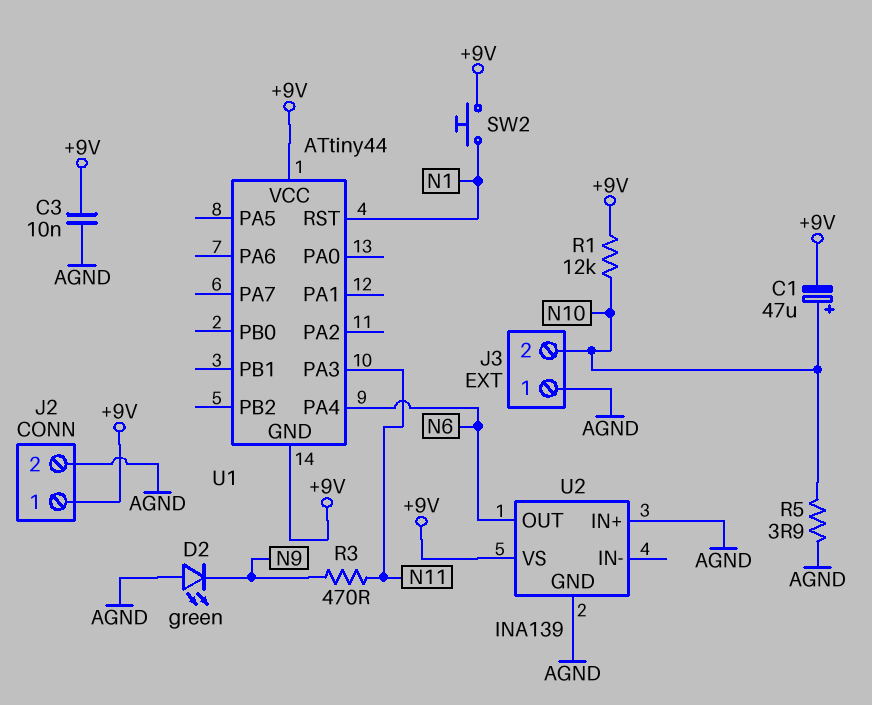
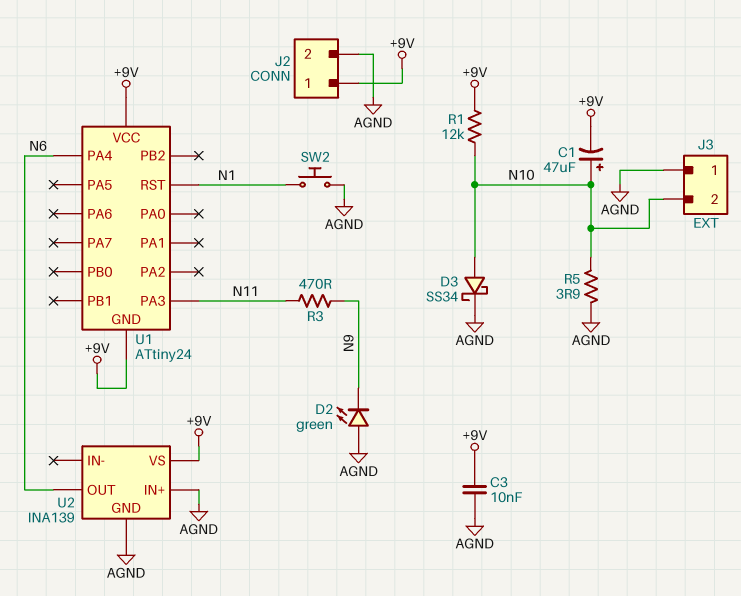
D3: none -> schottky SS34 (A N10, K AGND)
SW2: button (+9V, N1) -> button (AGND, N1)
U1: ATtiny44 -> ATtiny24

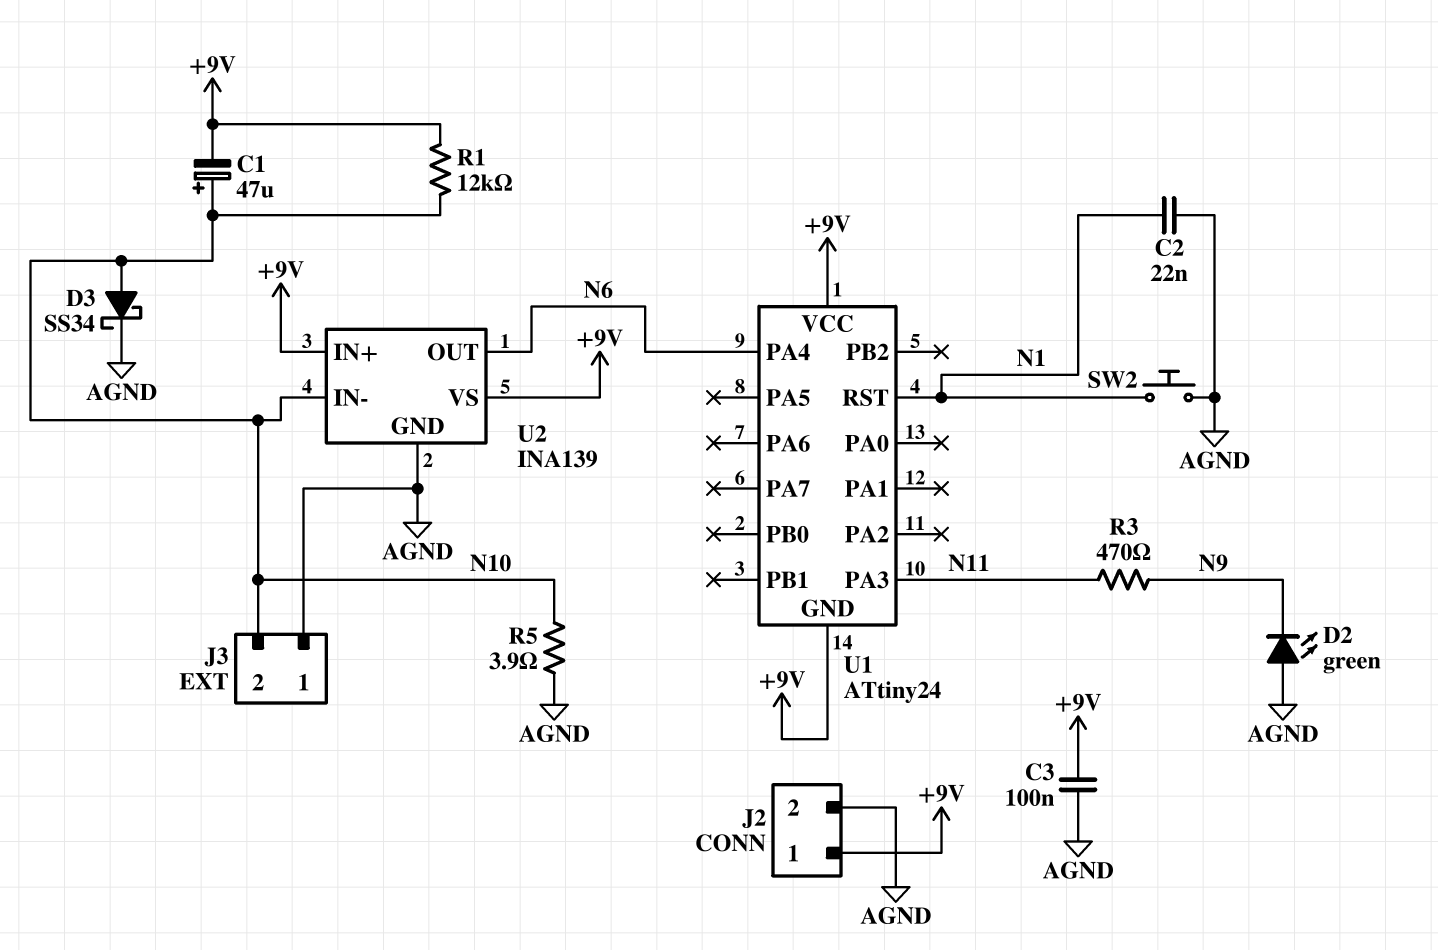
C2: none -> 22nF (AGND, N1)
C3: 10nF (+9V, AGND) -> 100nF (+9V, AGND)
U2 pin IN+: AGND -> +9V
U2 pin IN-: none -> N10

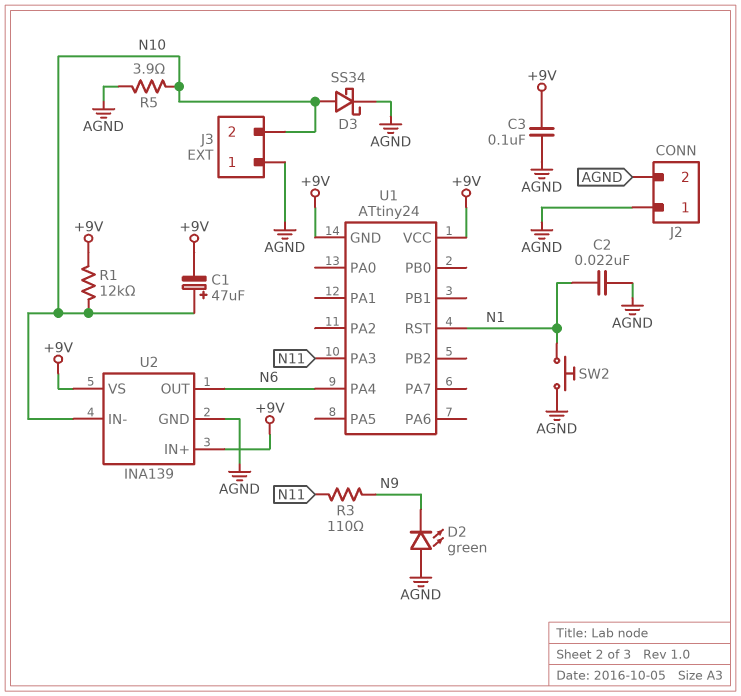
J2 pin 1: +9V -> AGND
R3: 470 (N9, N11) -> 110 (N9, N11)

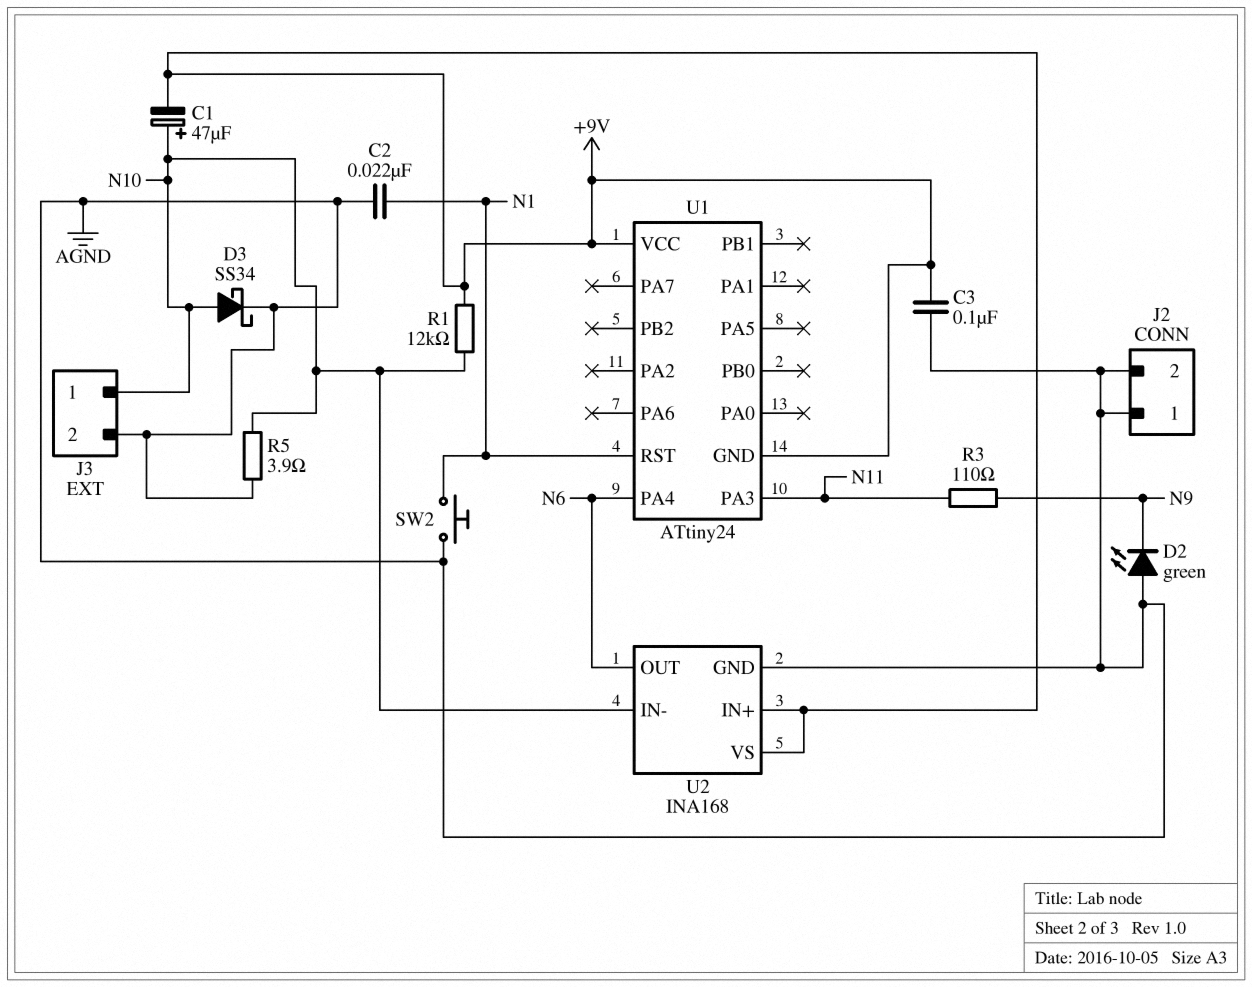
J3 pin 1: AGND -> N10
J3 pin 2: N10 -> AGND
U2: INA139 -> INA168

